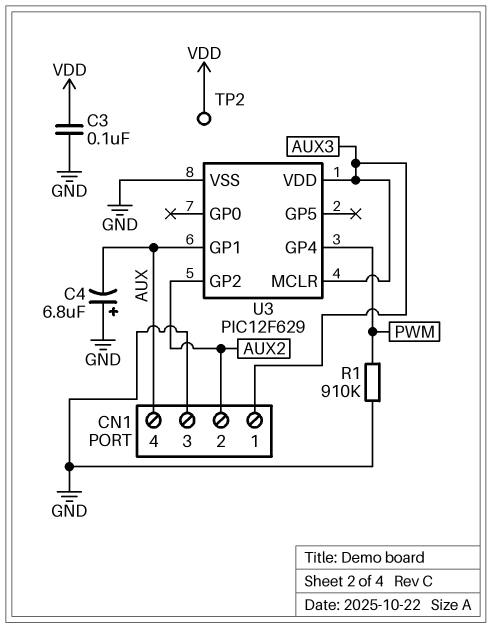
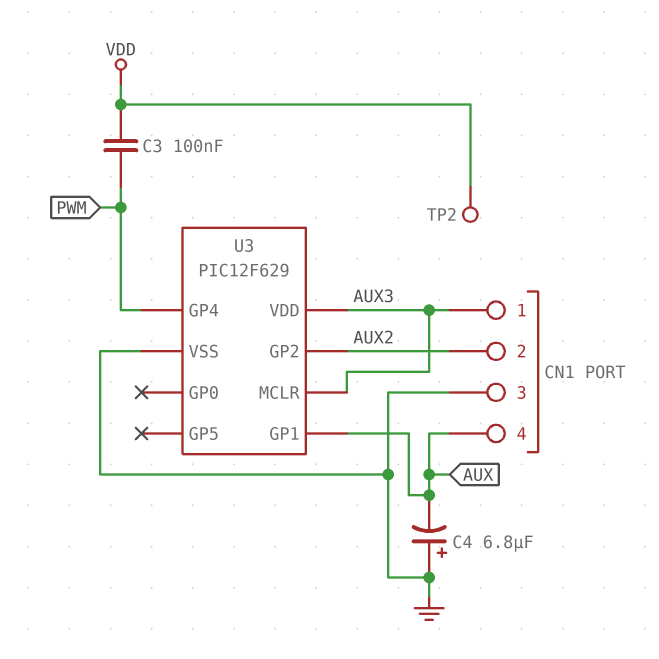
C3: 100nF (GND, VDD) -> 100nF (PWM, VDD)
R1: 910k (GND, PWM) -> none

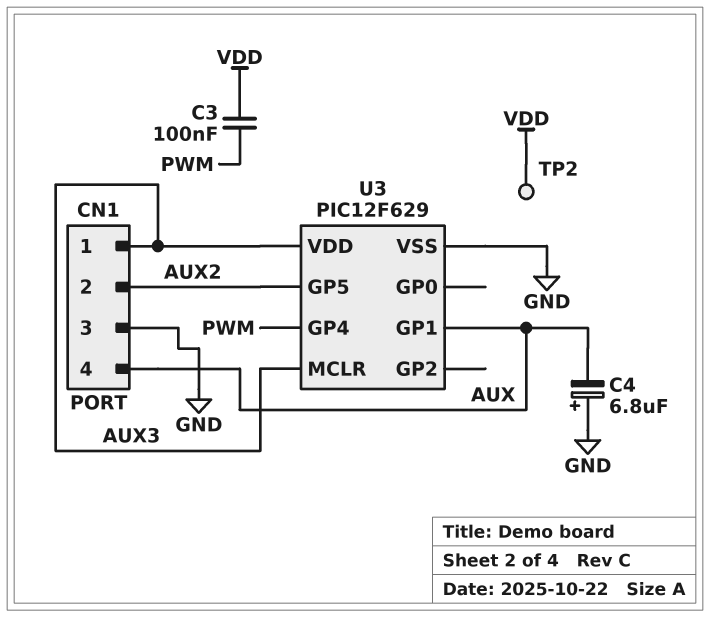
U3 pin GP2: AUX2 -> none
U3 pin GP5: none -> AUX2

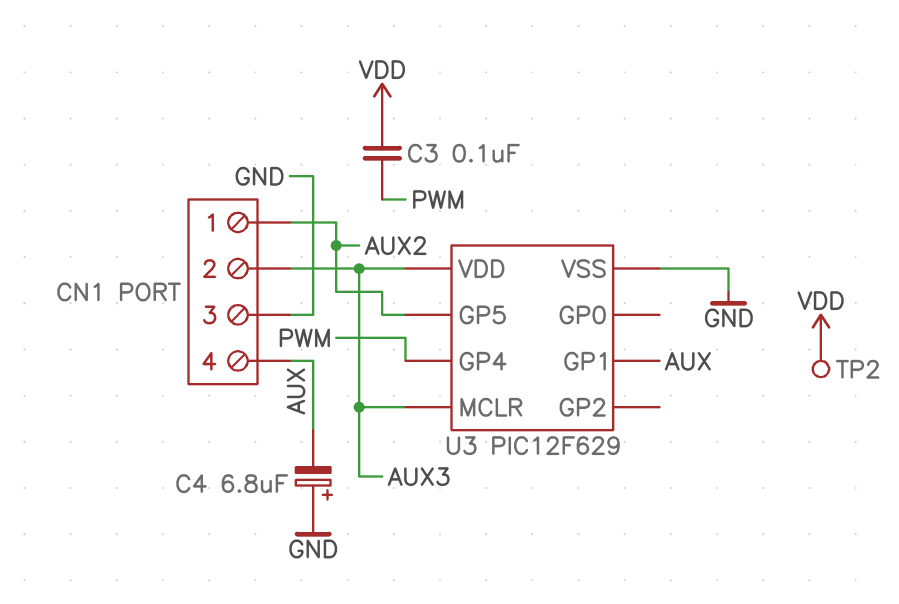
CN1 pin 1: AUX3 -> AUX2
CN1 pin 2: AUX2 -> AUX3

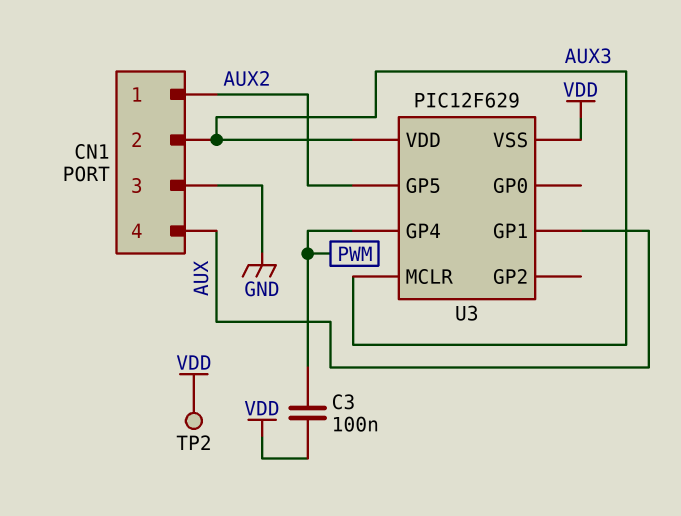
C4: 6.8uF (plus GND, minus AUX) -> none
U3 pin VSS: GND -> VDD

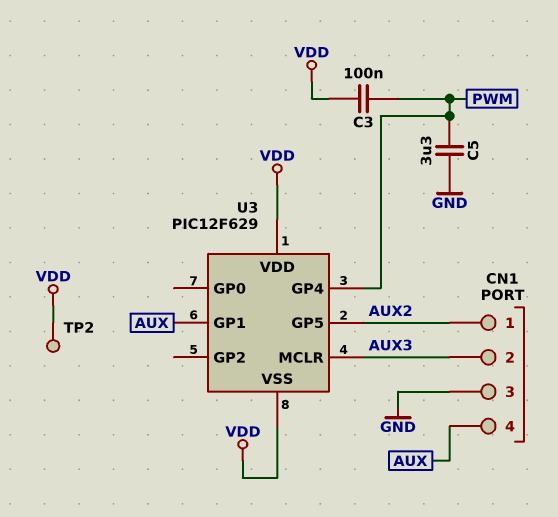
C5: none -> 3.3uF (GND, PWM)
U3 pin VDD: AUX3 -> VDD

